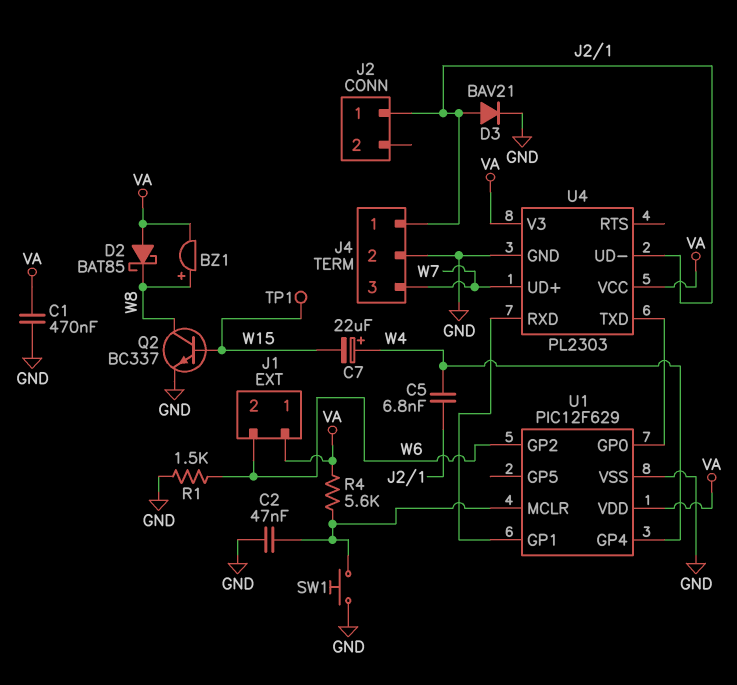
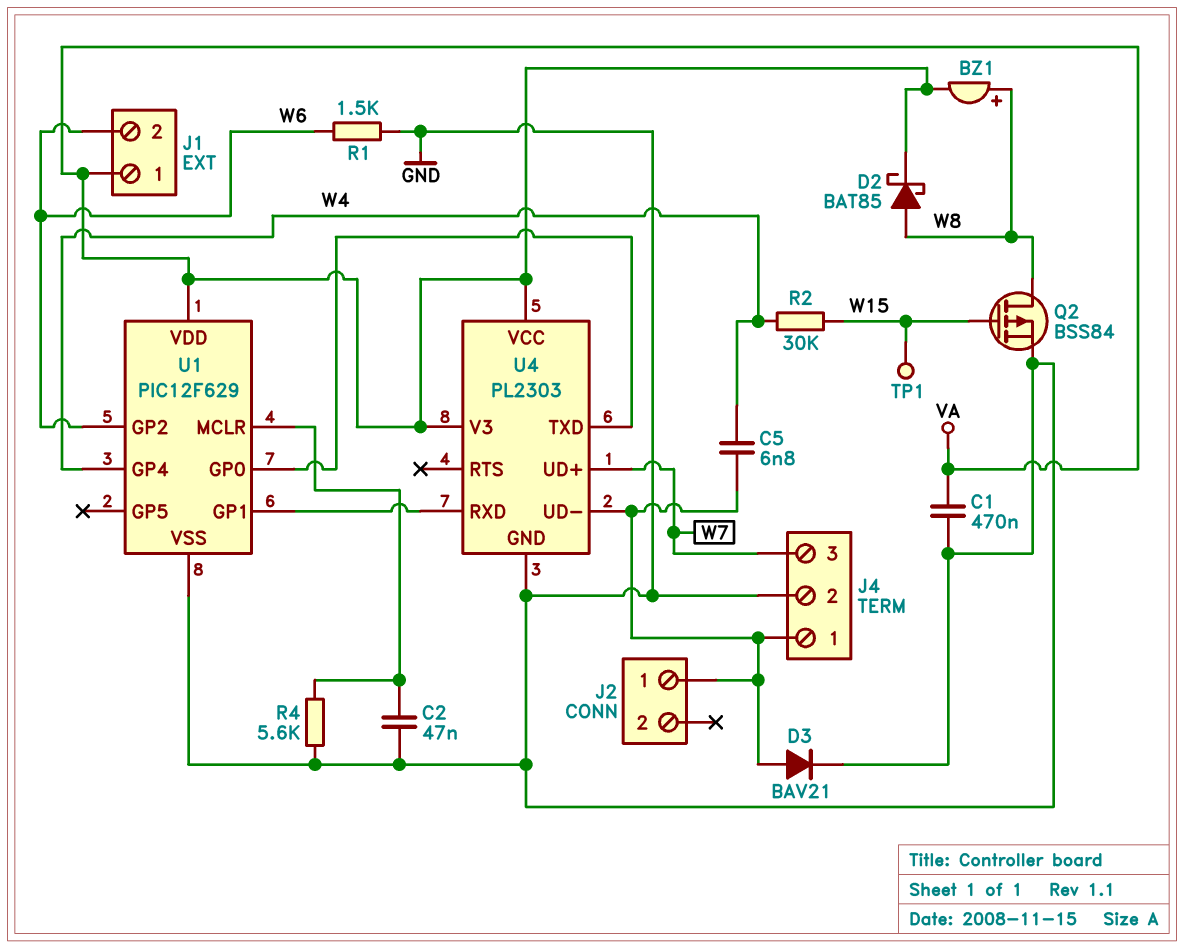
C7: 22uF (plus W4, minus W15) -> none
D2: schottky BAT85 (A VA, K W8) -> schottky BAT85 (A W8, K VA)
Q2: NPN BC337 (B W15, C W8, E GND) -> PMOS BSS84 (G W15, D W8, S GND)
R2: none -> 30k (W4, W15)
R4: 5.6k (U1/MCLR, VA) -> 5.6k (GND, U1/MCLR)
SW1: button (GND, U1/MCLR) -> none

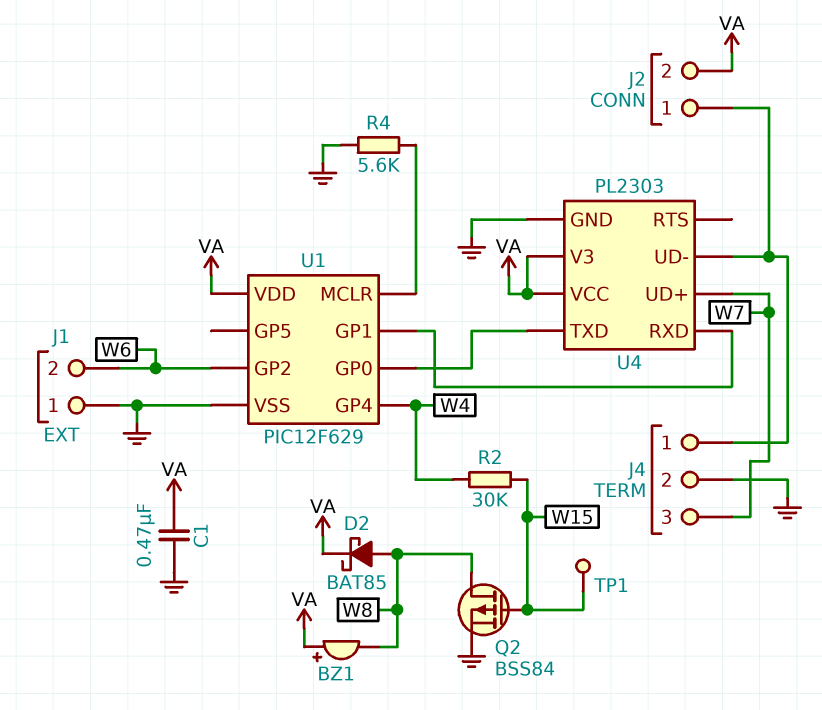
BZ1: buzzer (plus W8, minus VA) -> buzzer (plus VA, minus W8)
C2: 47nF (GND, U1/MCLR) -> none
C5: 6.8nF (J2/1, W4) -> none
D3: diode BAV21 (A J2/1, K GND) -> none
J1 pin 1: VA -> GND
J2 pin 2: none -> VA
R1: 1.5k (GND, W6) -> none

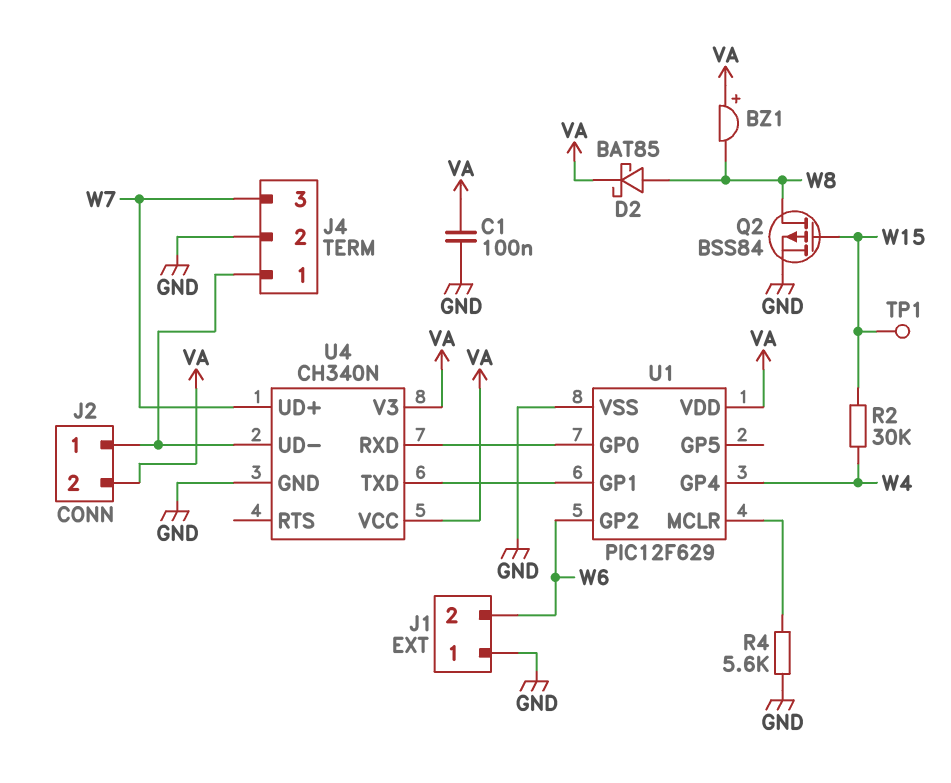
C1: 470nF (GND, VA) -> 100nF (GND, VA)
U4: PL2303 -> CH340N
U4 pin RXD: U1/GP1 -> U1/GP0
U4 pin TXD: U1/GP0 -> U1/GP1

